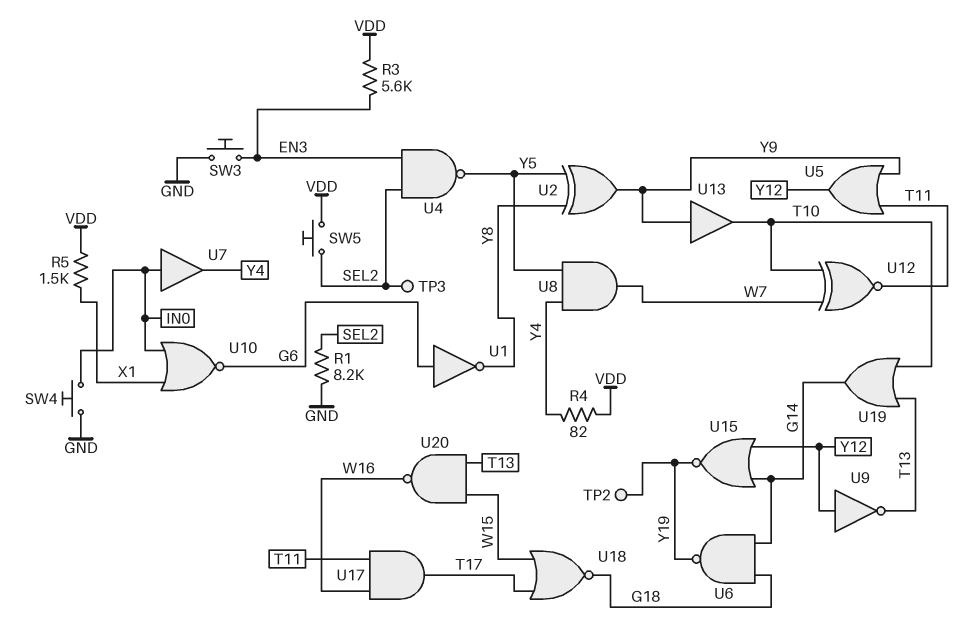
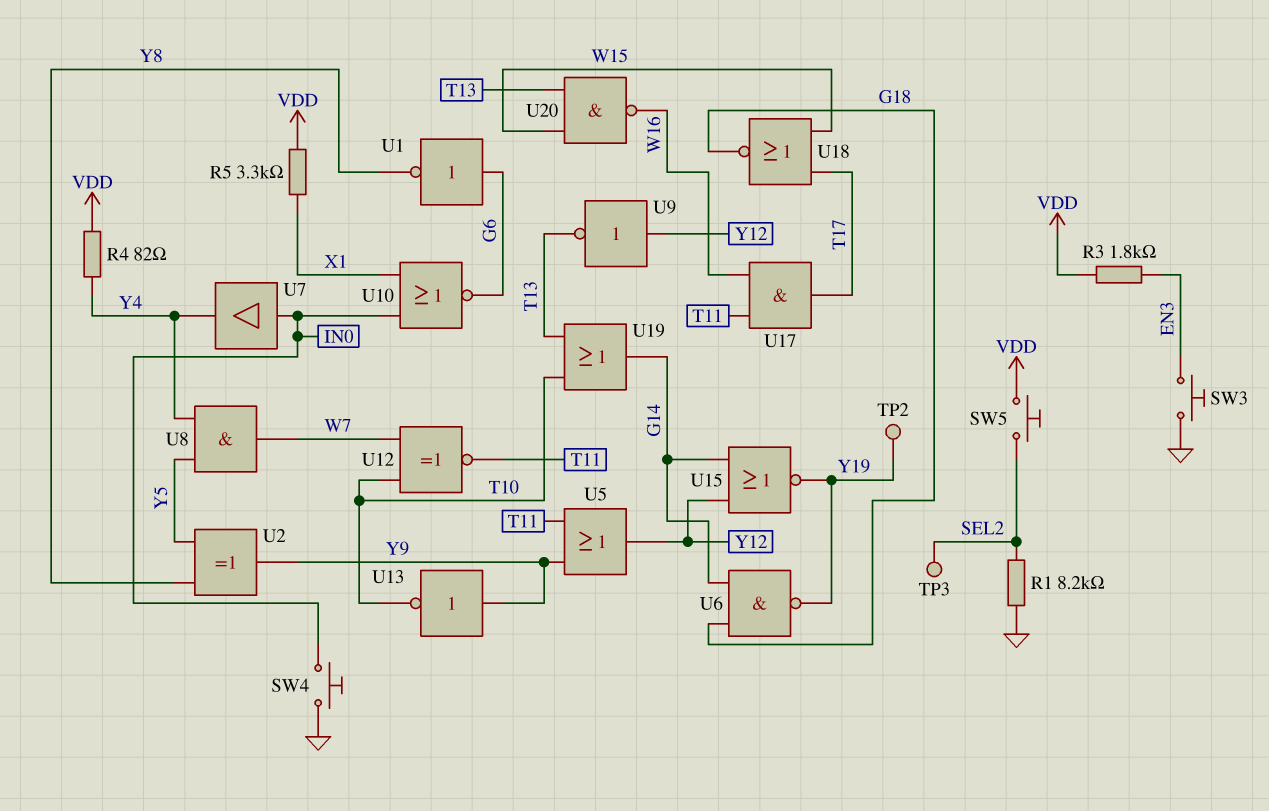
R3: 5.6k (EN3, VDD) -> 1.8k (EN3, VDD)
R5: 1.5k (VDD, X1) -> 3.3k (VDD, X1)
U4: NAND (in EN3, in SEL2, out Y5) -> none
U13: buffer (in Y9, out T10) -> NOT (in Y9, out T10)

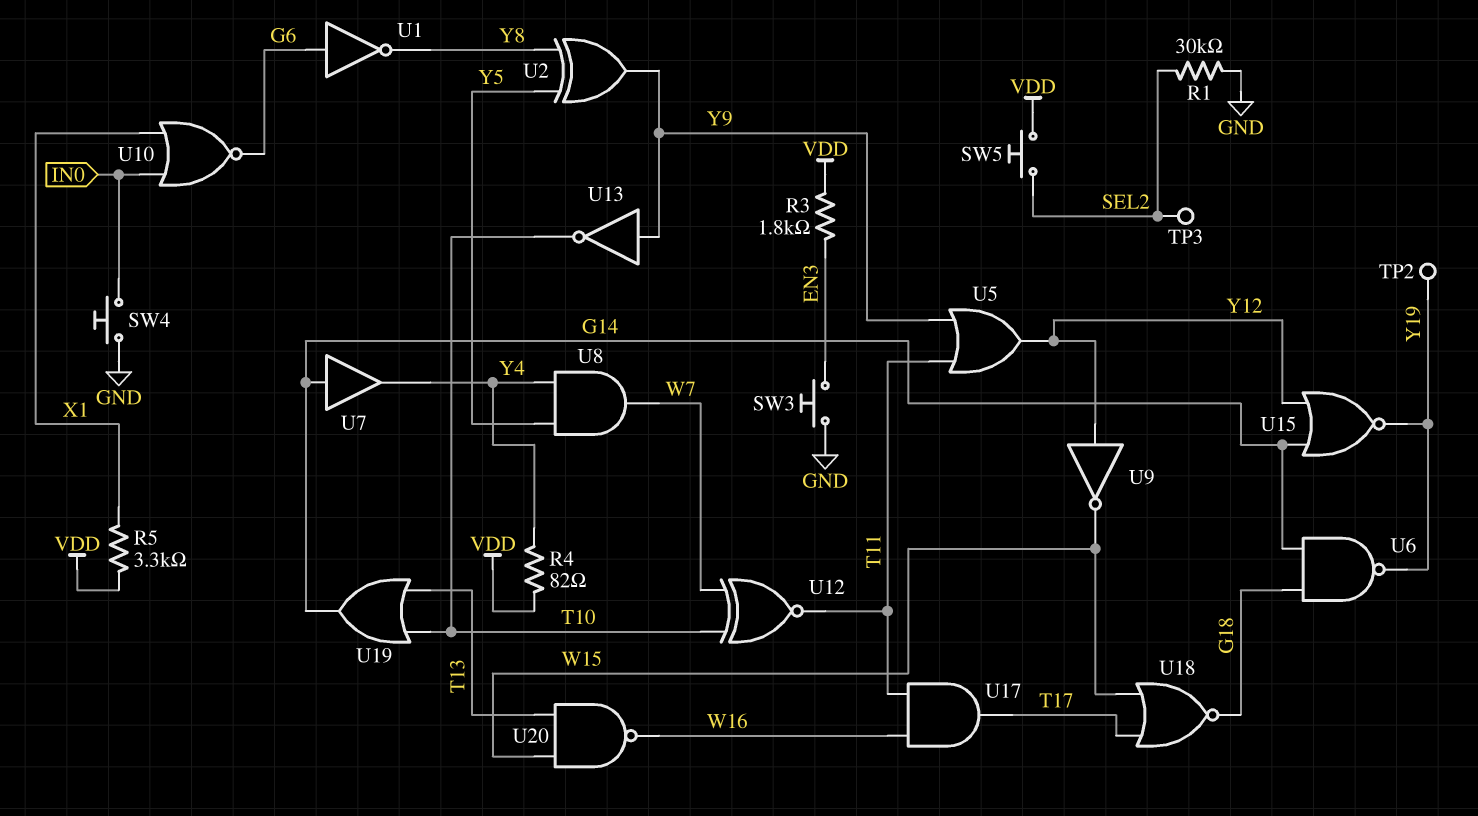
R1: 8.2k (GND, SEL2) -> 30k (GND, SEL2)
U7: buffer (in IN0, out Y4) -> buffer (in G14, out Y4)
U9: NOT (in Y12, out T13) -> NOT (in Y12, out W15)

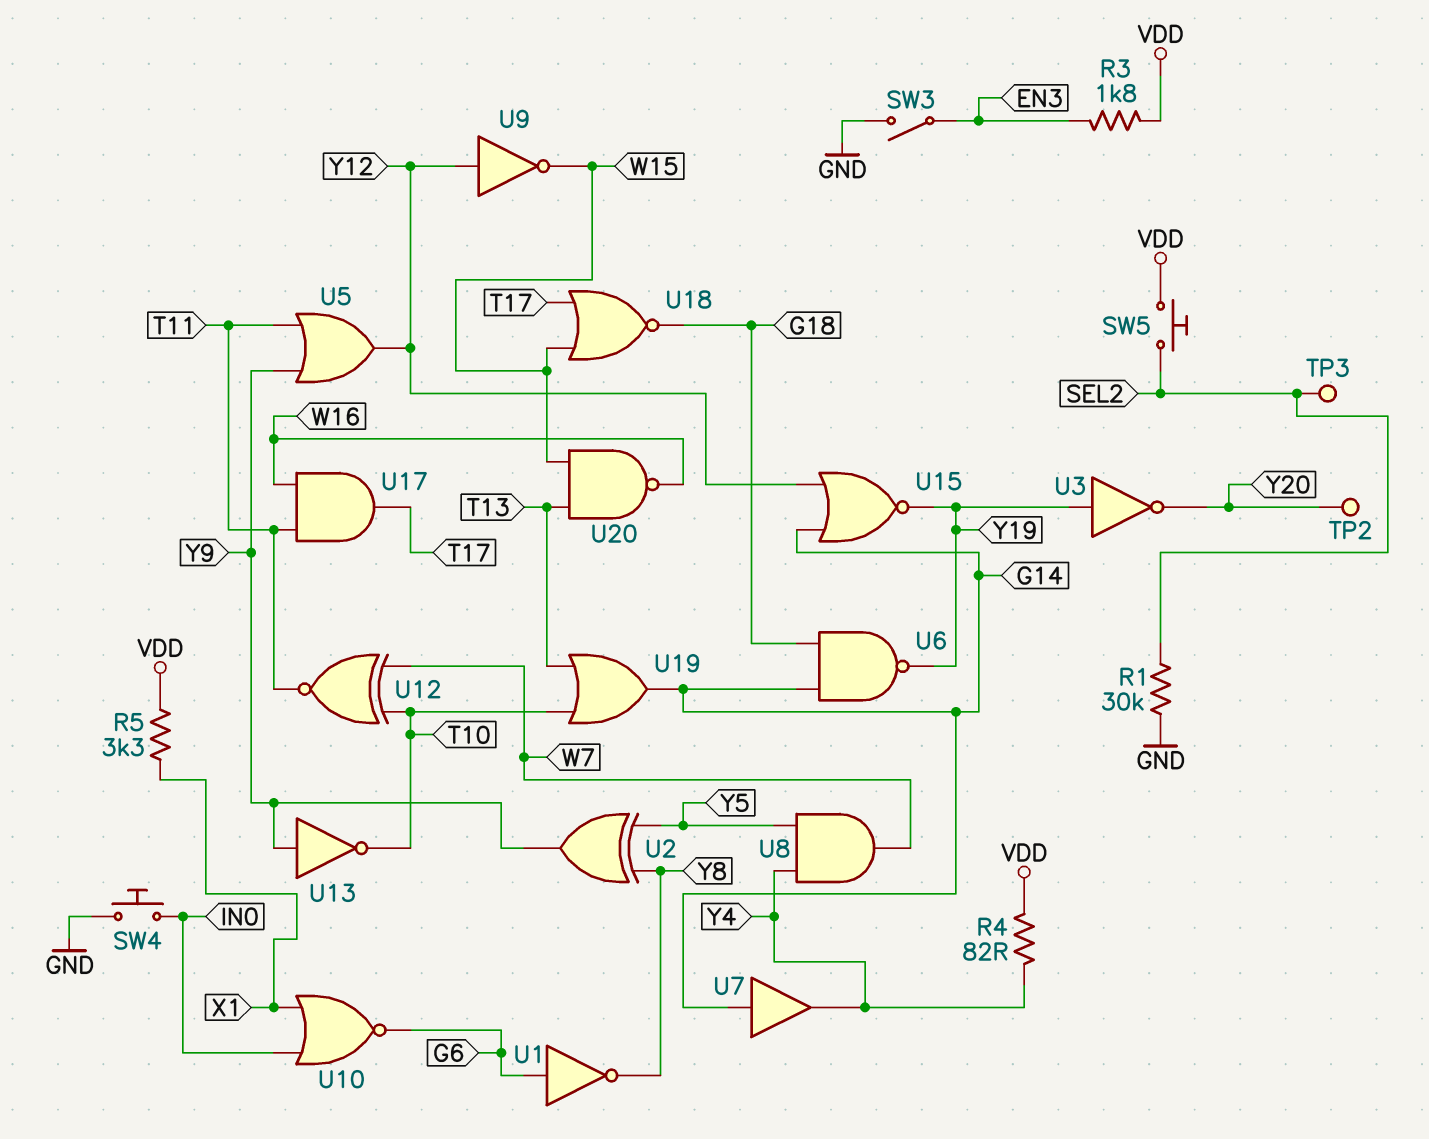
SW3: button (EN3, GND) -> switch (EN3, GND)
TP2: test point (Y19) -> test point (Y20)
U3: none -> NOT (in Y19, out Y20)

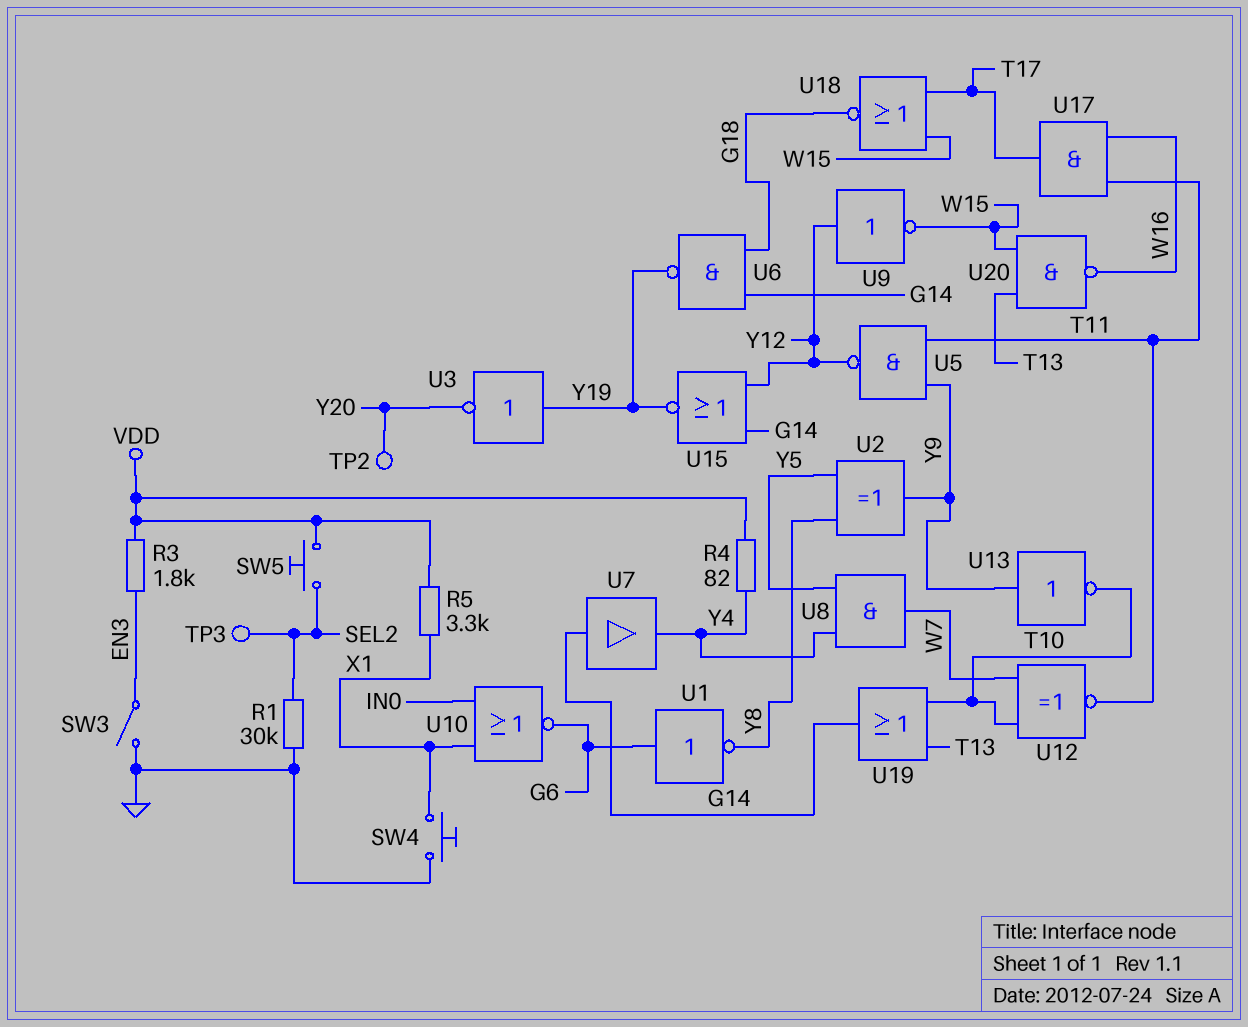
SW4: button (GND, IN0) -> button (GND, X1)
U5: OR (in T11, in Y9, out Y12) -> NAND (in T11, in Y9, out Y12)

